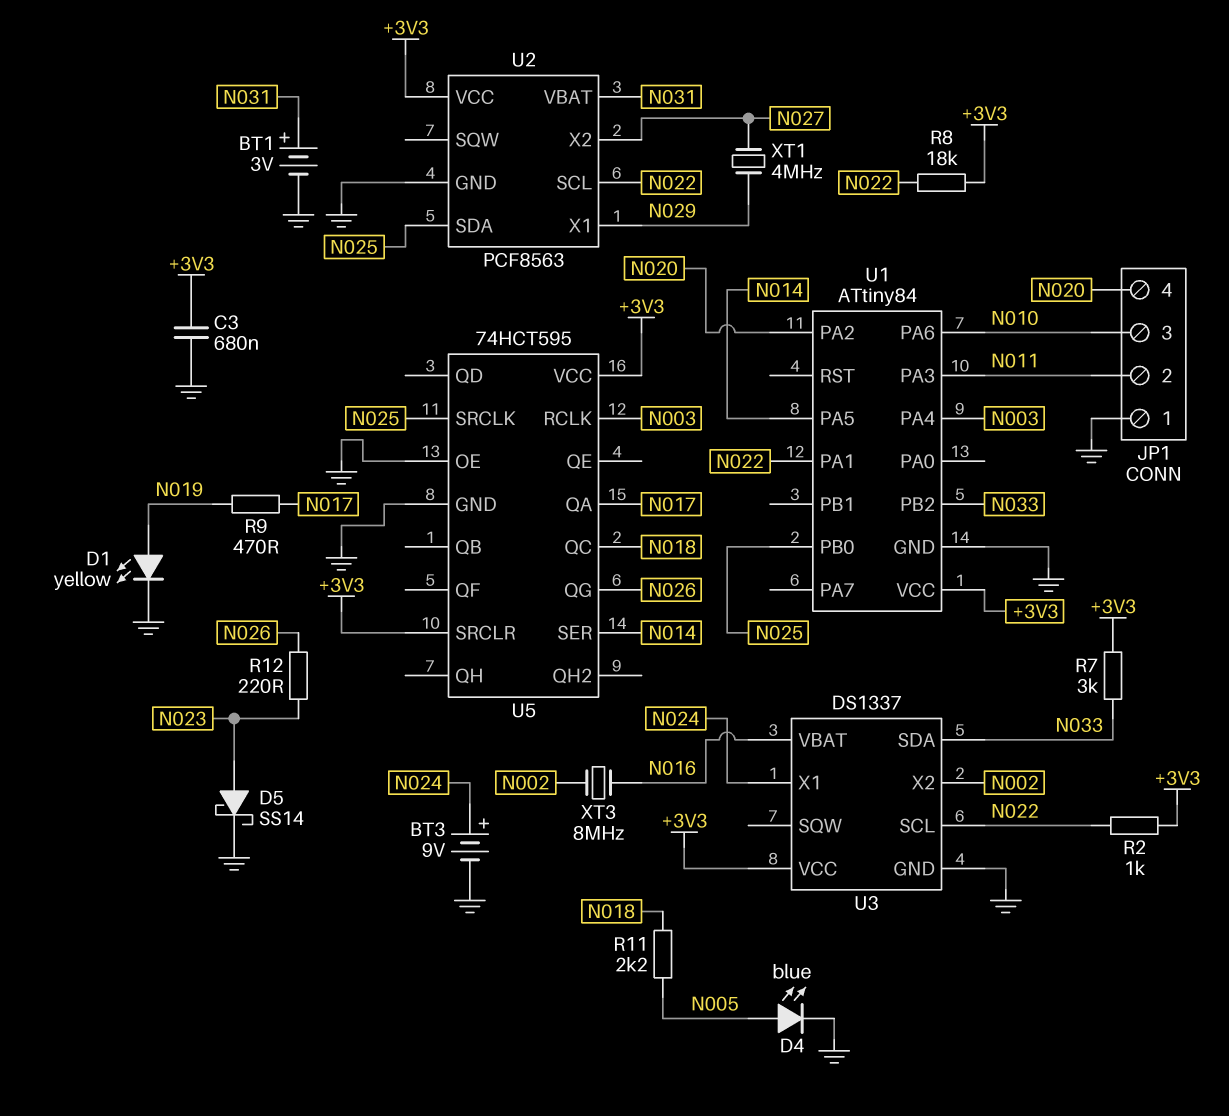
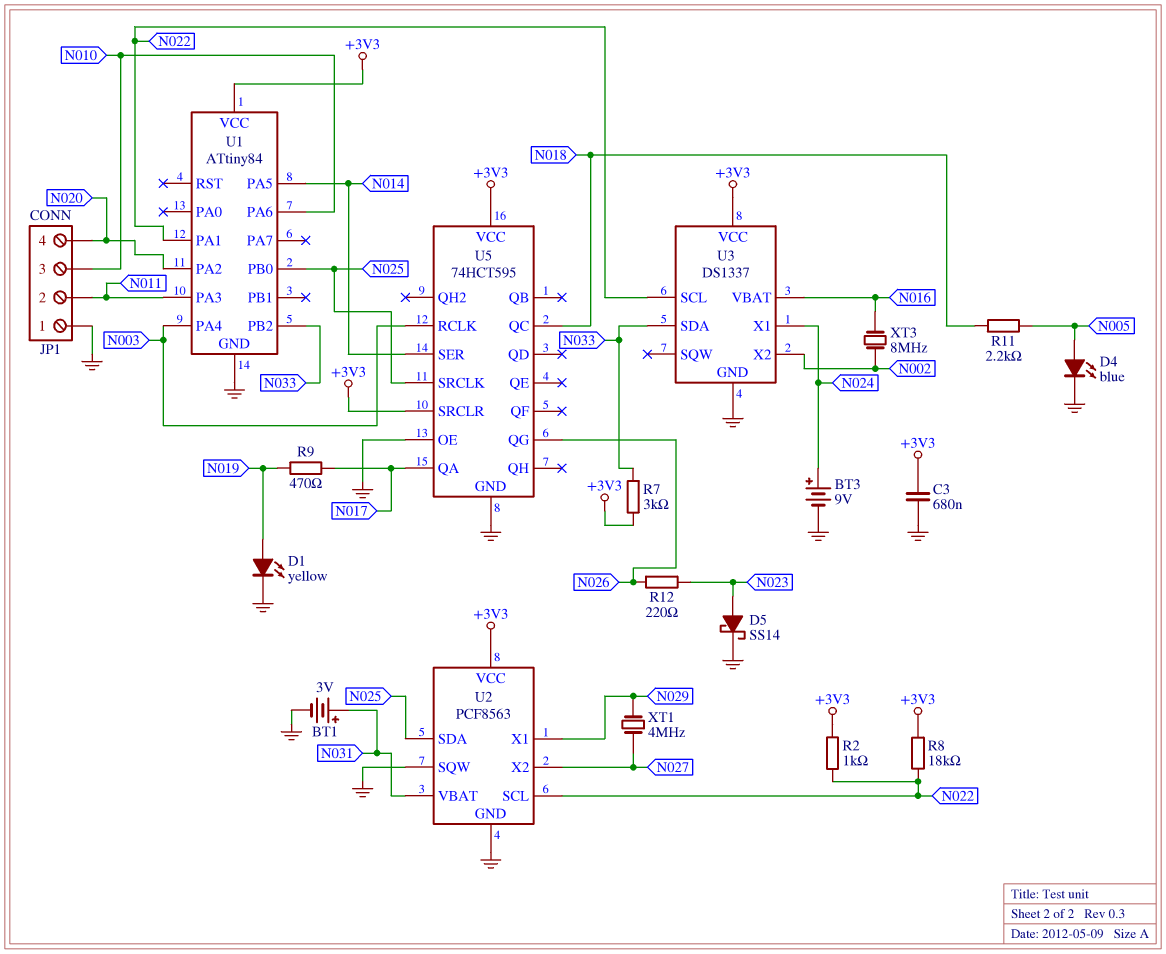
U2 pin SQW: none -> GND

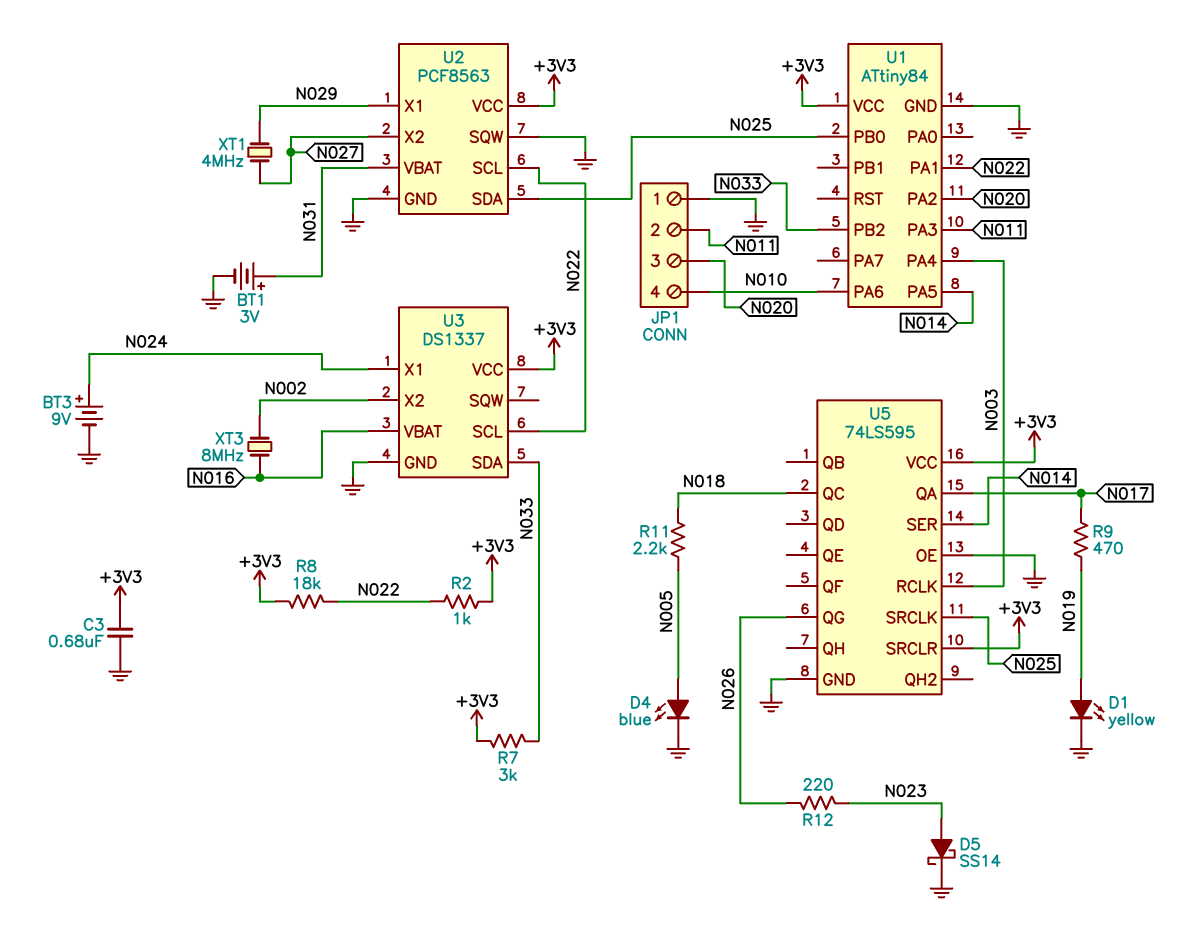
JP1 pin 3: N010 -> N020
JP1 pin 4: N020 -> N010
U5: 74HCT595 -> 74LS595

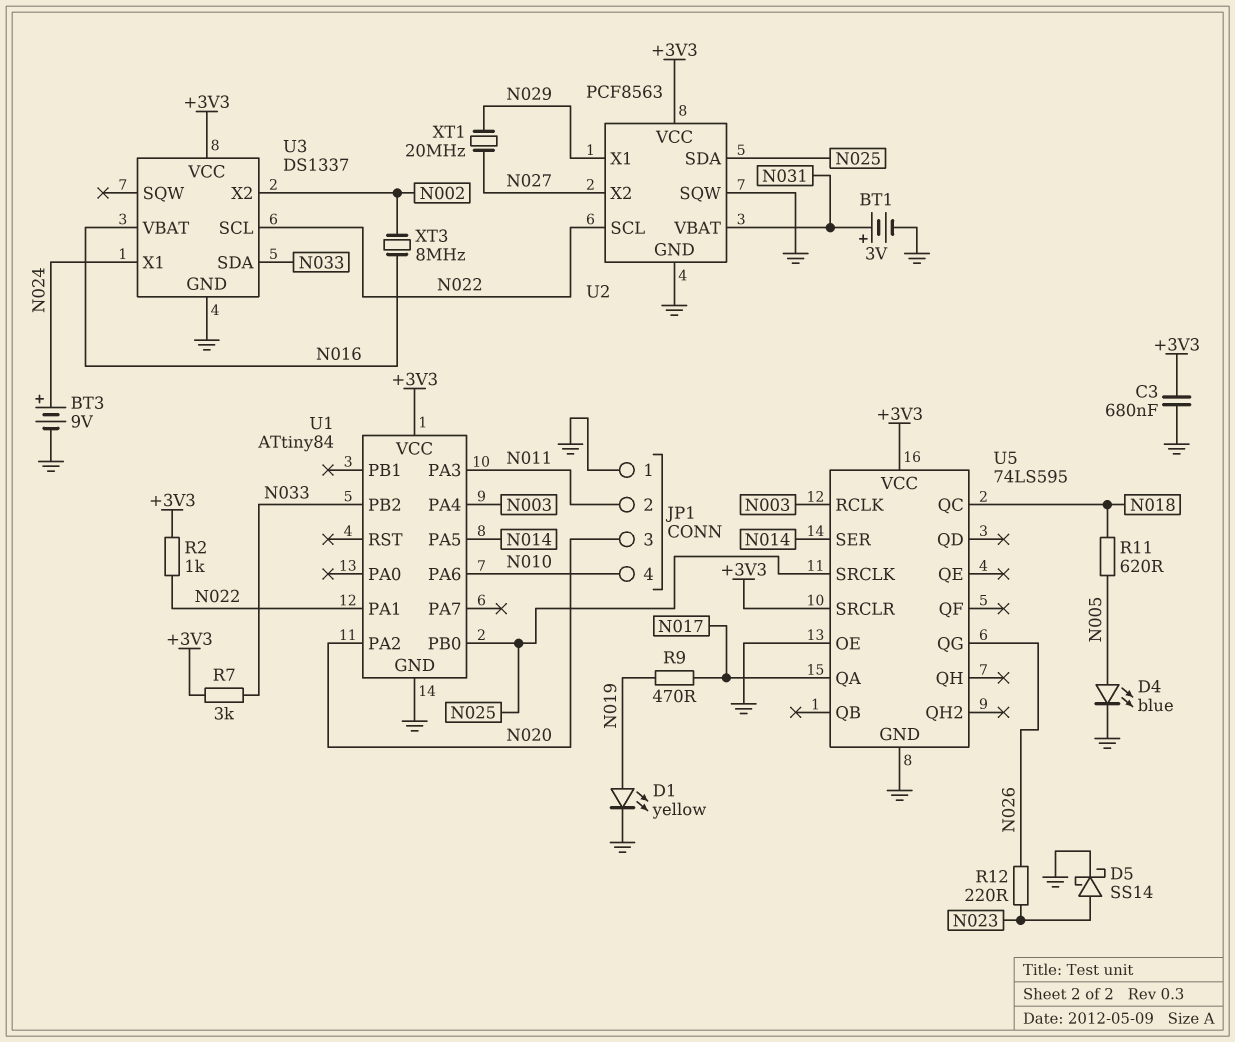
R8: 18k (+3V3, N022) -> none
R11: 2.2k (N005, N018) -> 620 (N005, N018)
XT1: 4MHz (N027, N029) -> 20MHz (N027, N029)

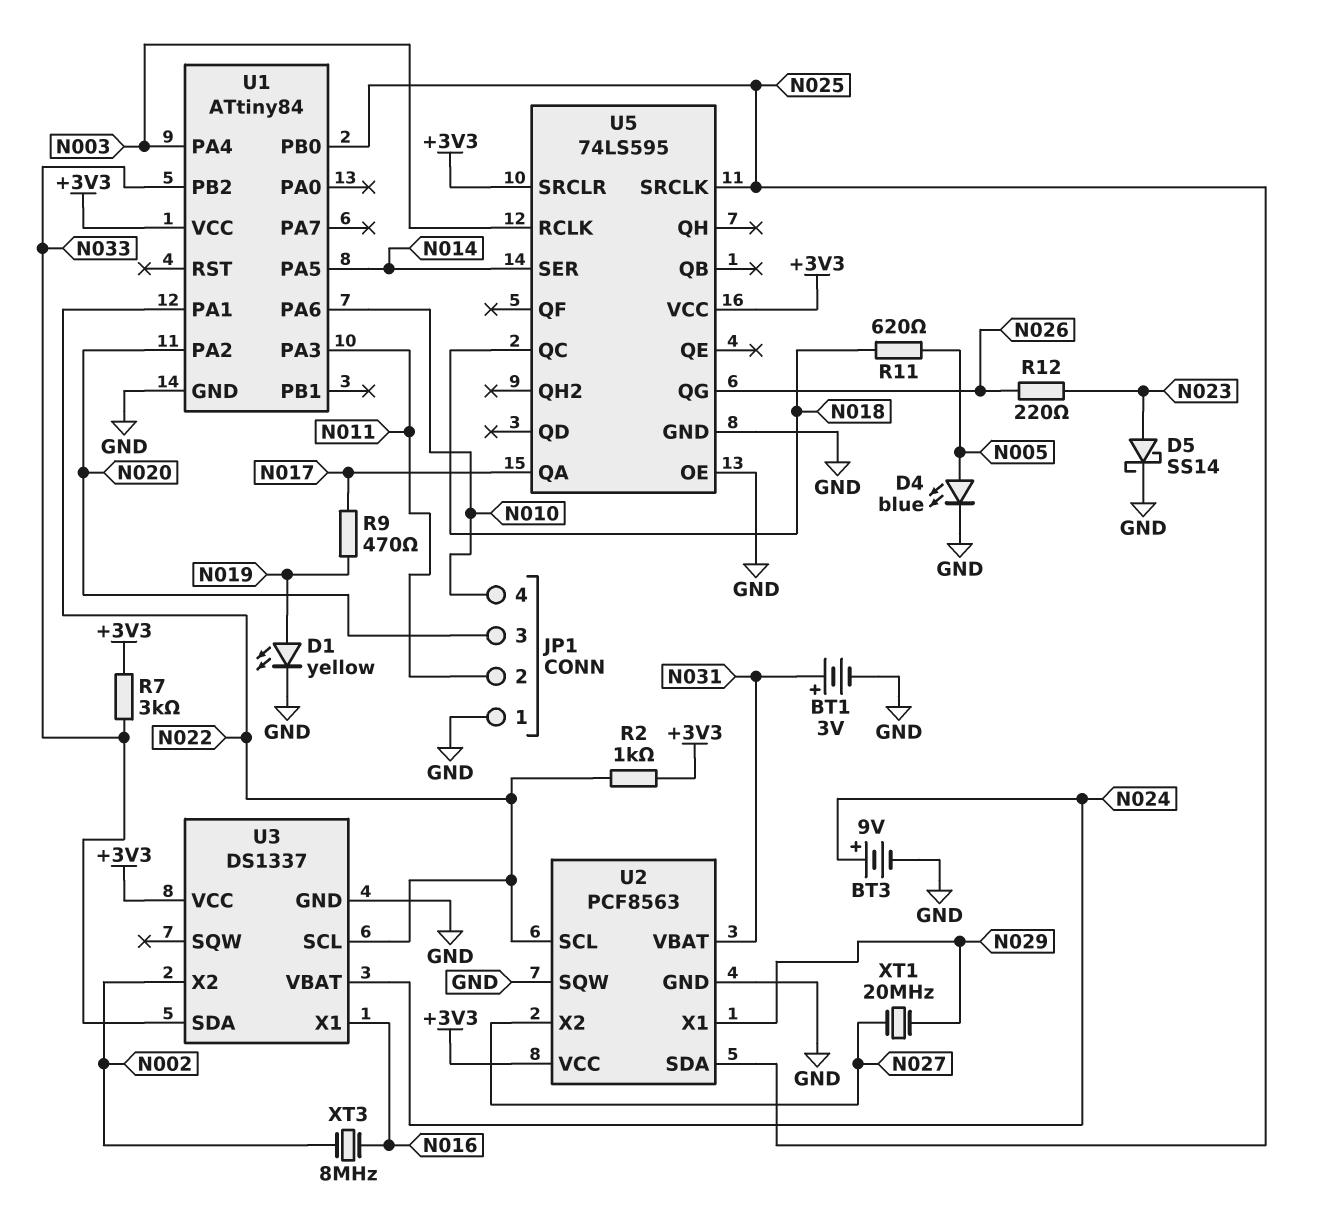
C3: 680nF (+3V3, GND) -> none
U3 pin VBAT: N016 -> N024
U3 pin X1: N024 -> N016

